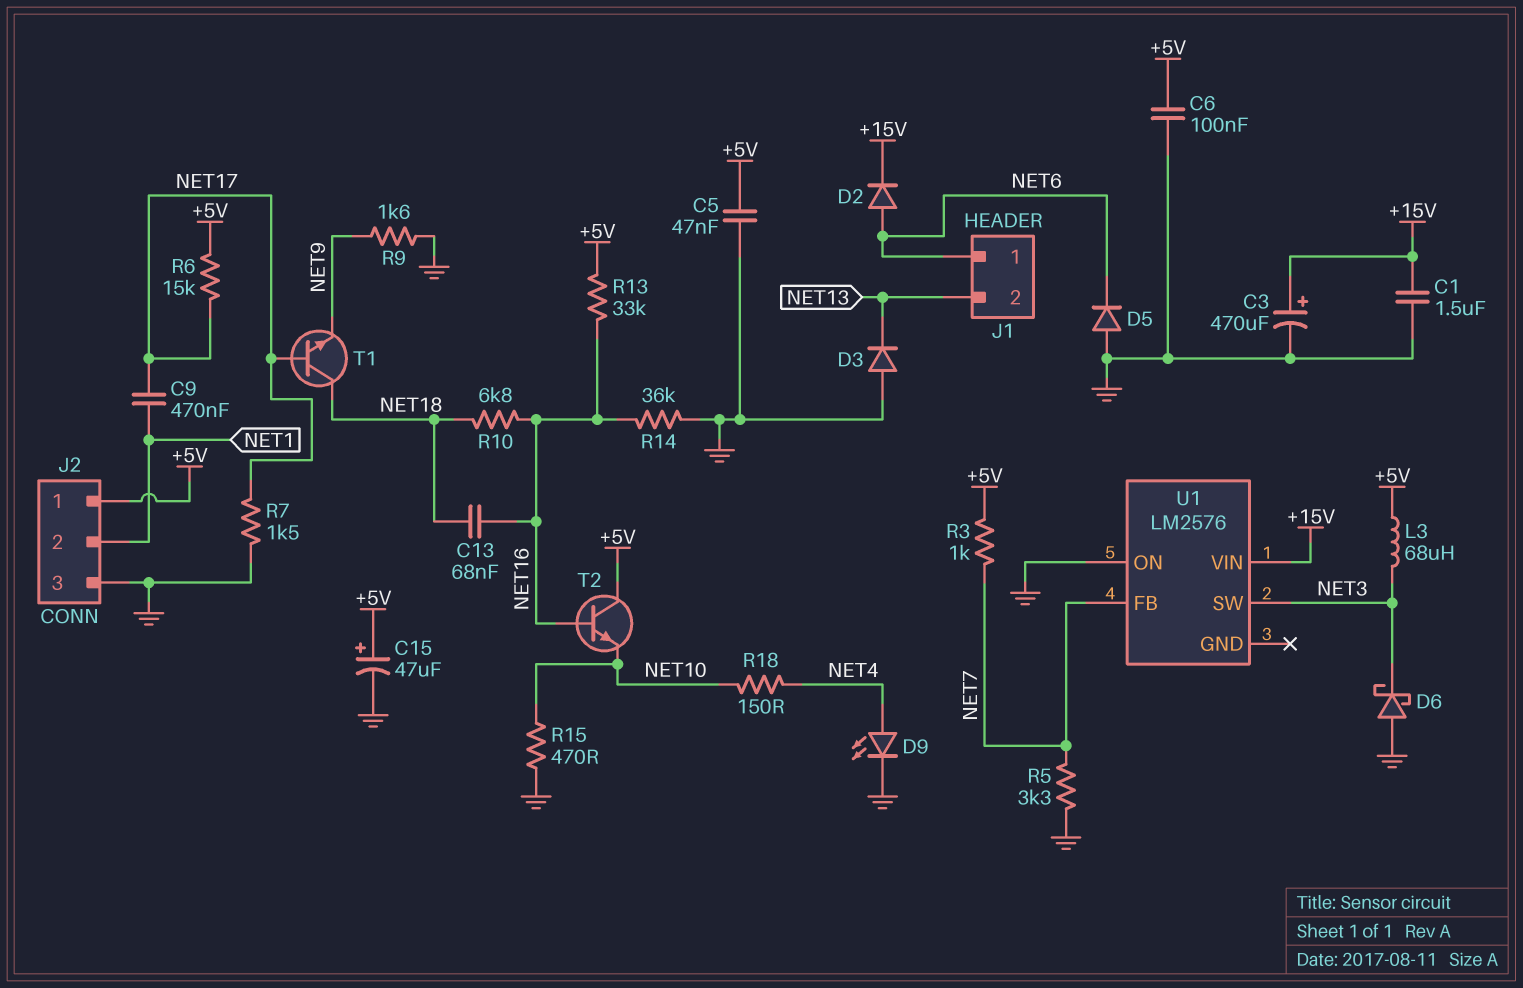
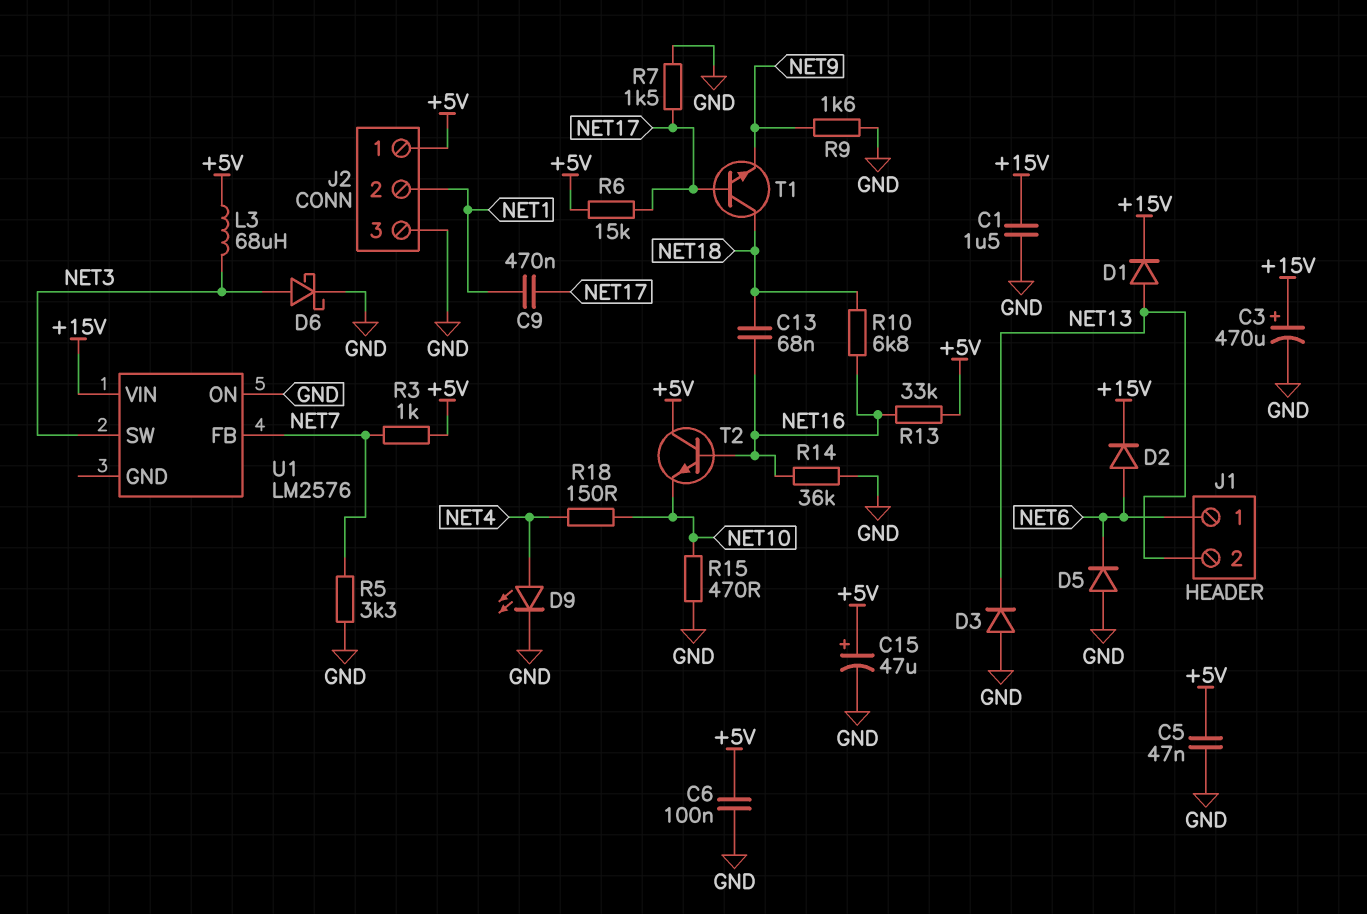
D1: none -> diode (A NET13, K +15V)
D6: schottky (A GND, K NET3) -> schottky (A NET3, K GND)

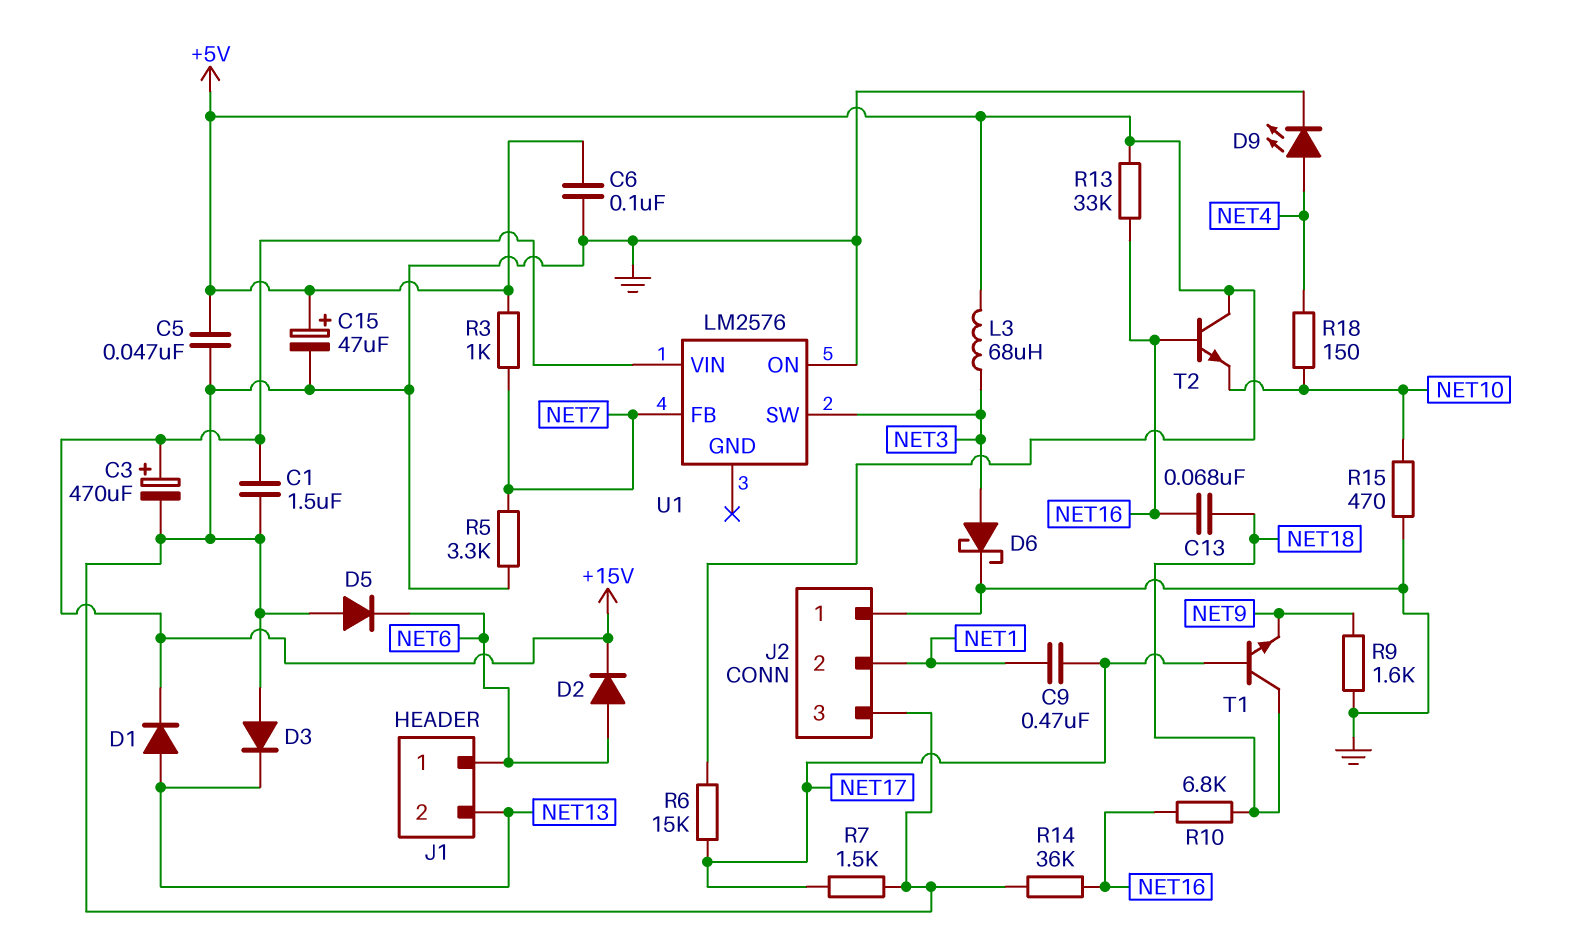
J2 pin 1: +5V -> GND

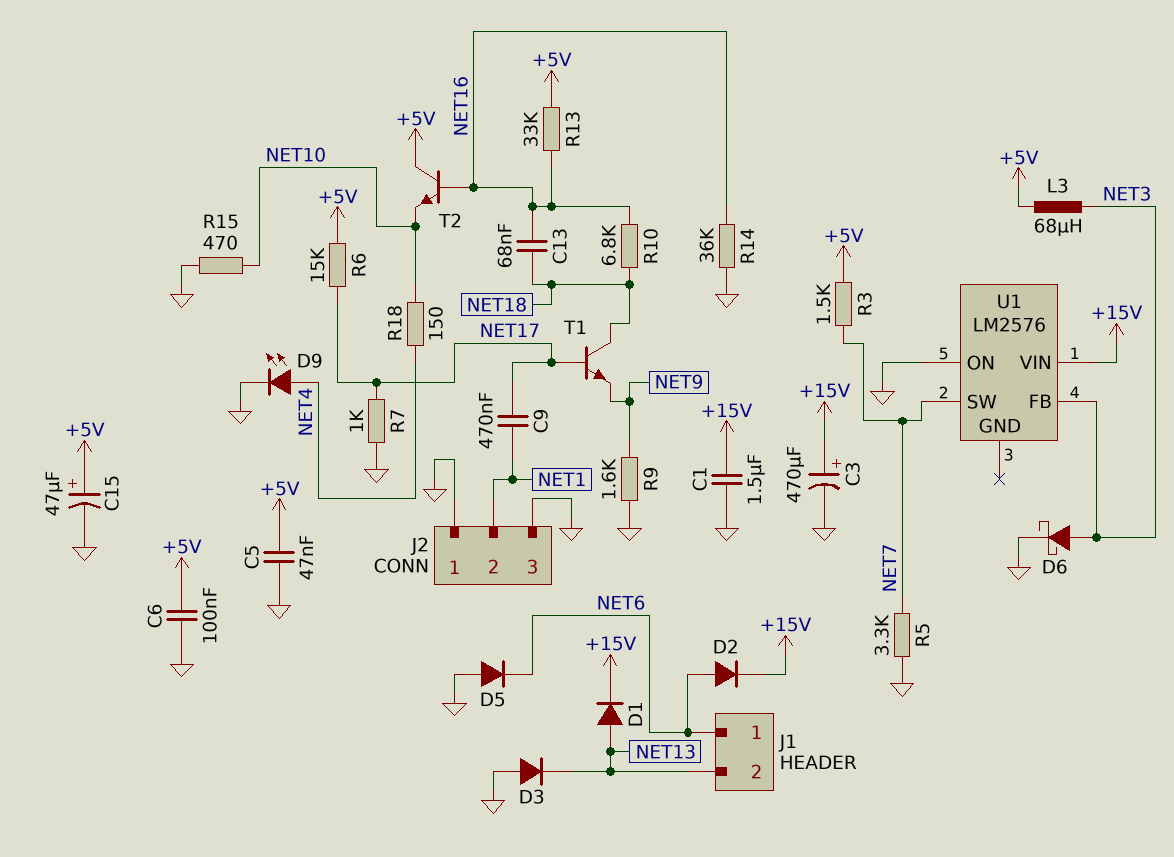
R3: 1k (+5V, NET7) -> 1.5k (+5V, NET7)
R7: 1.5k (GND, NET17) -> 1k (GND, NET17)
U1 pin FB: NET7 -> NET3
U1 pin SW: NET3 -> NET7

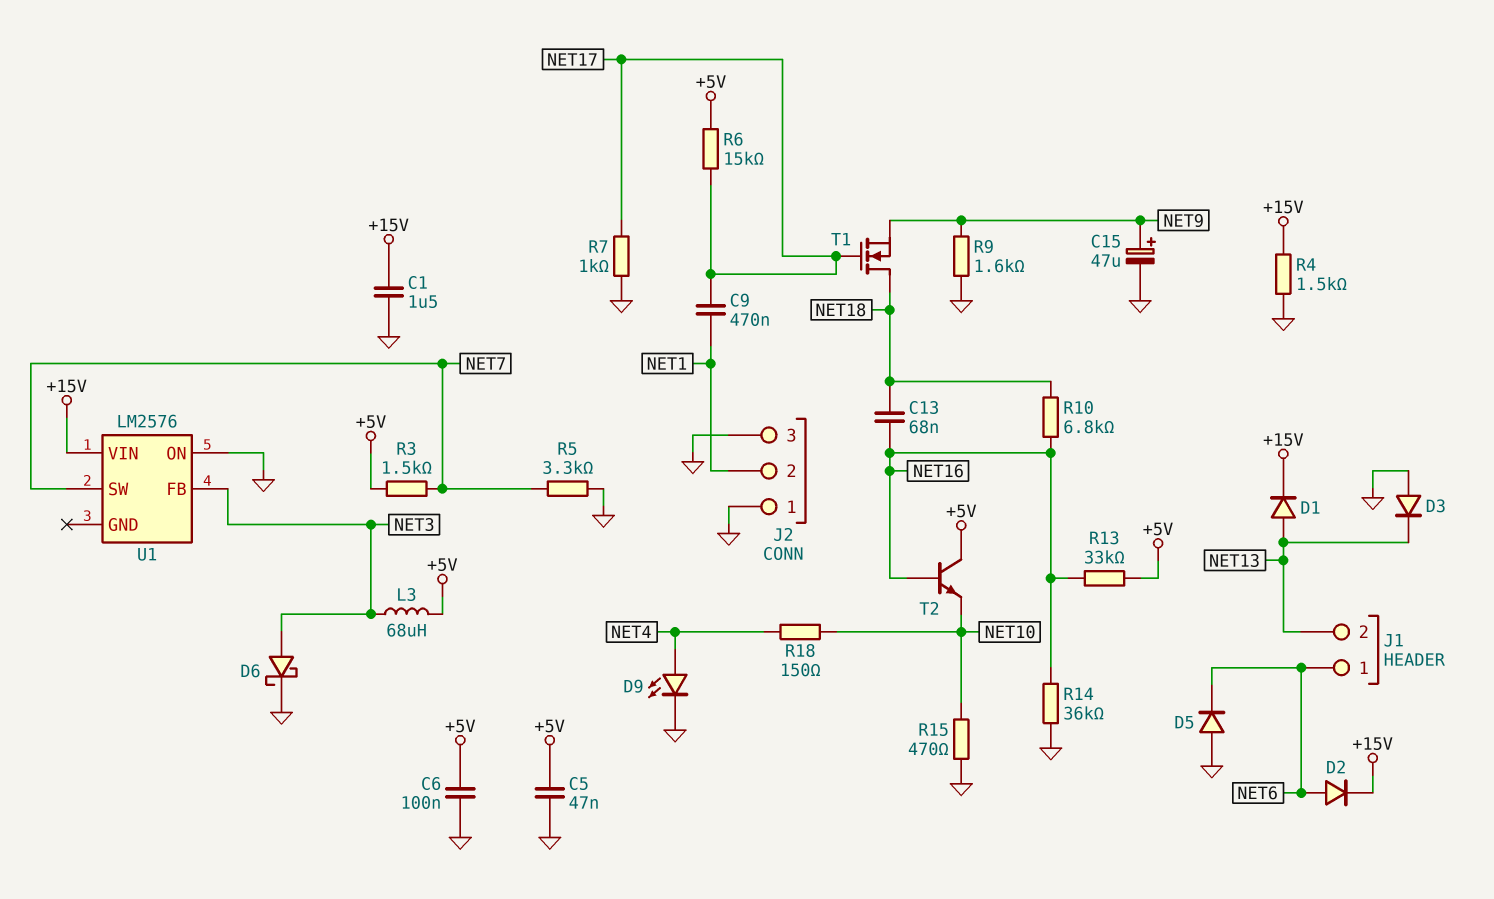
C3: 470uF (plus +15V, minus GND) -> none
C15: 47uF (plus +5V, minus GND) -> 47uF (plus NET9, minus GND)
R4: none -> 1.5k (+15V, GND)
T1: NPN (B NET17, C NET18, E NET9) -> NMOS (G NET17, D NET18, S NET9)

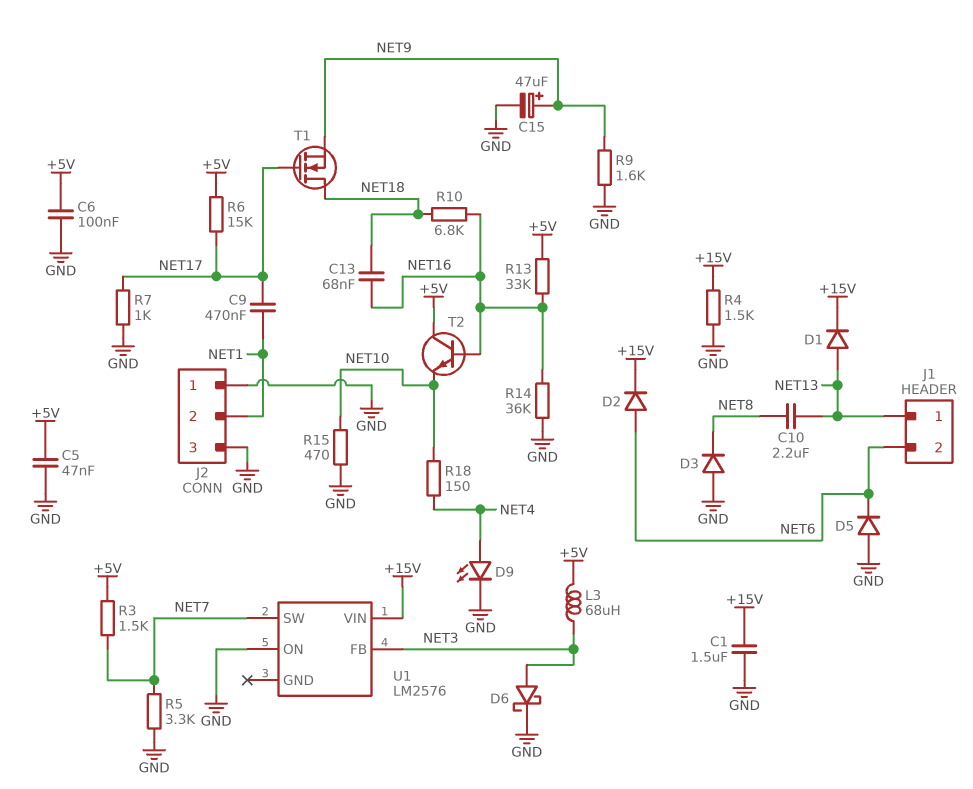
C10: none -> 2.2uF (NET8, NET13)
D3: diode (A GND, K NET13) -> diode (A GND, K NET8)
J1 pin 1: NET6 -> NET13
J1 pin 2: NET13 -> NET6

